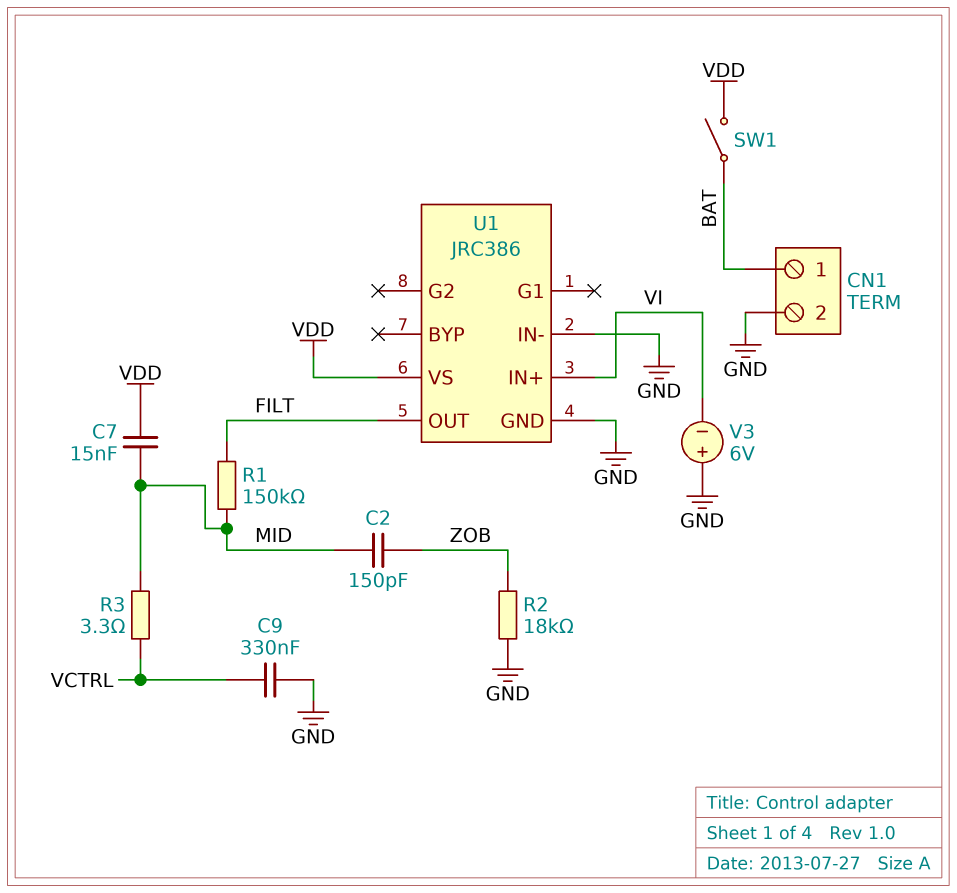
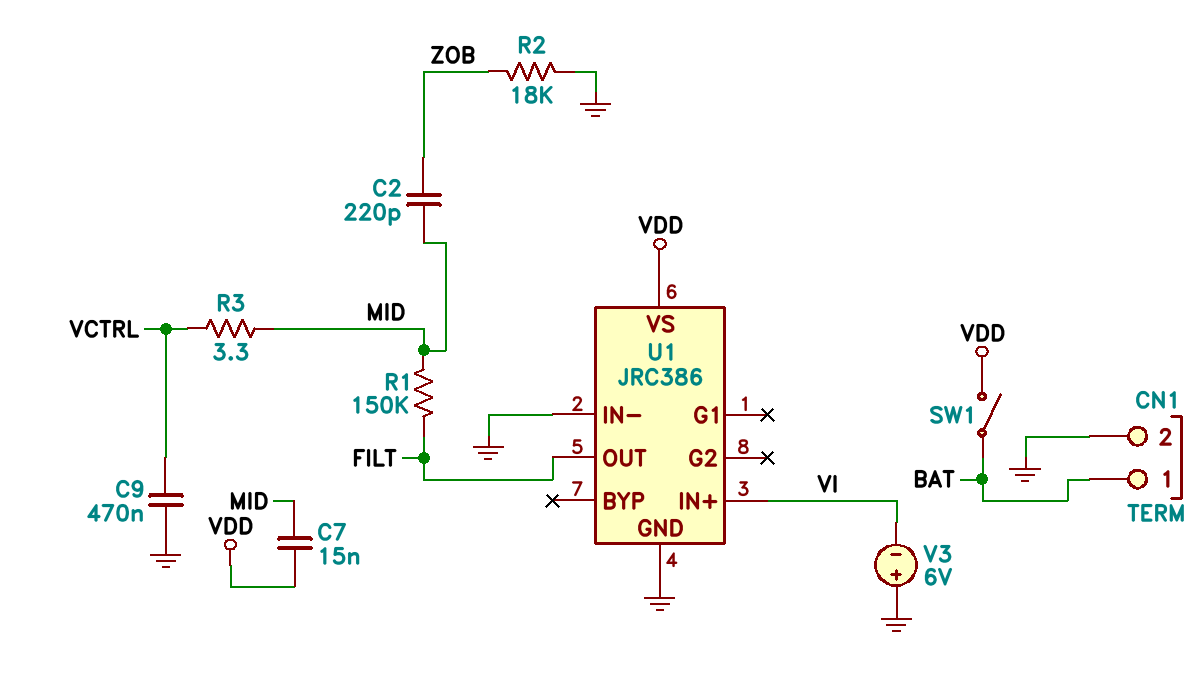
C2: 150pF (MID, ZOB) -> 220pF (MID, ZOB)
C9: 330nF (GND, VCTRL) -> 470nF (GND, VCTRL)

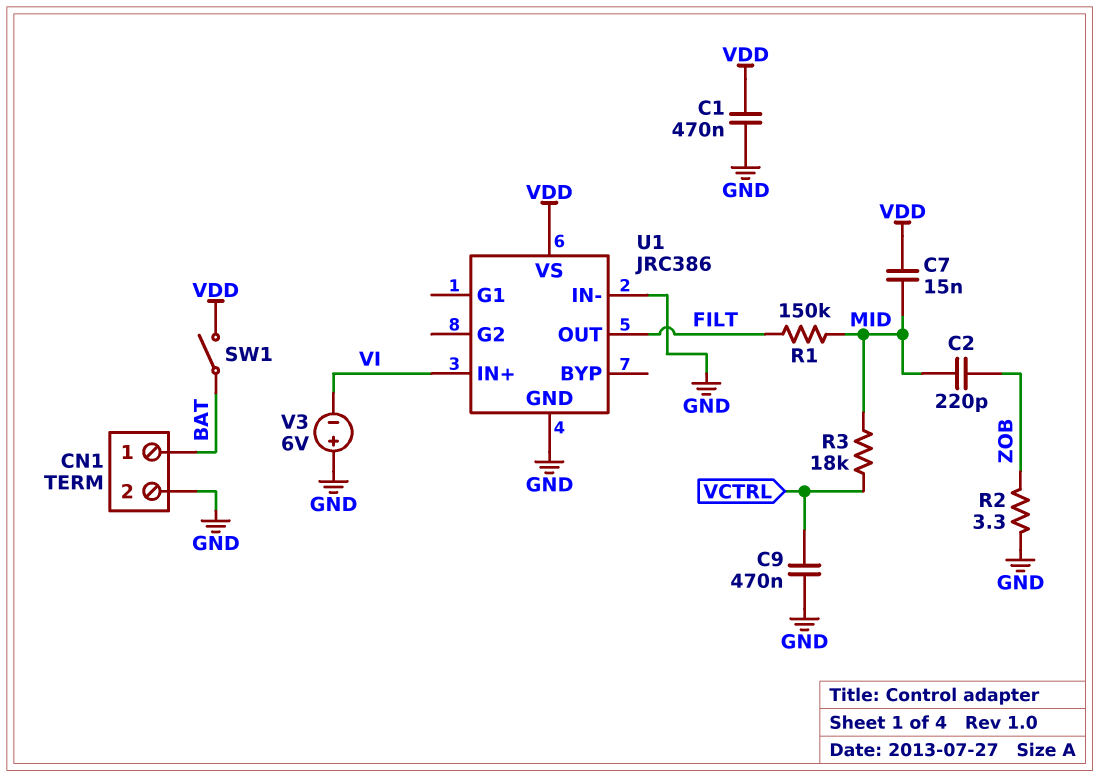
C1: none -> 470nF (GND, VDD)
R2: 18k (GND, ZOB) -> 3.3 (GND, ZOB)
R3: 3.3 (MID, VCTRL) -> 18k (MID, VCTRL)

